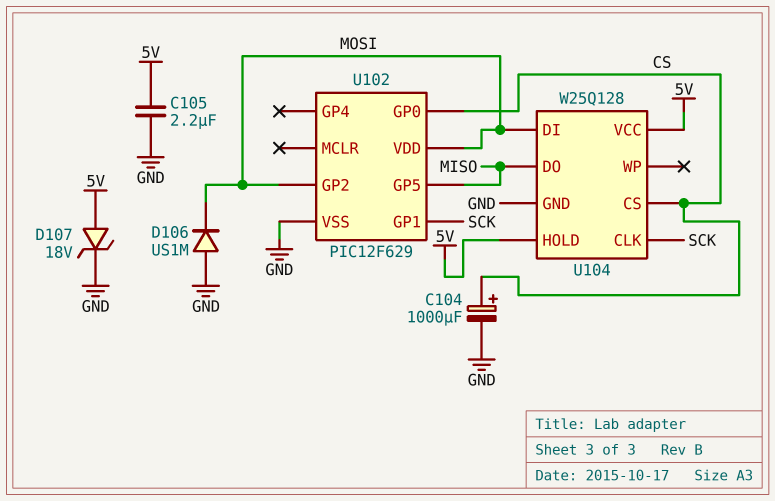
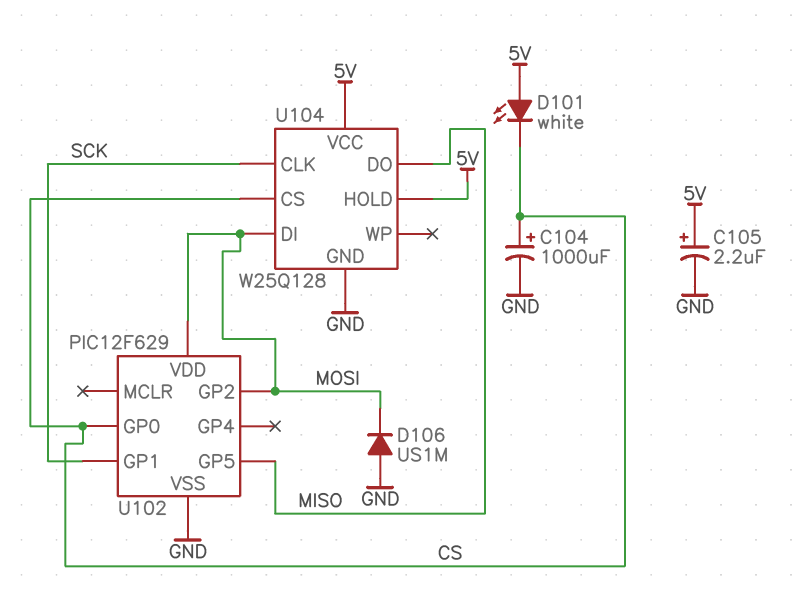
C105: 2.2uF (5V, GND) -> 2.2uF (plus 5V, minus GND)
D101: none -> LED white (A 5V, K CS)
D107: zener 18V (A 5V, K GND) -> none

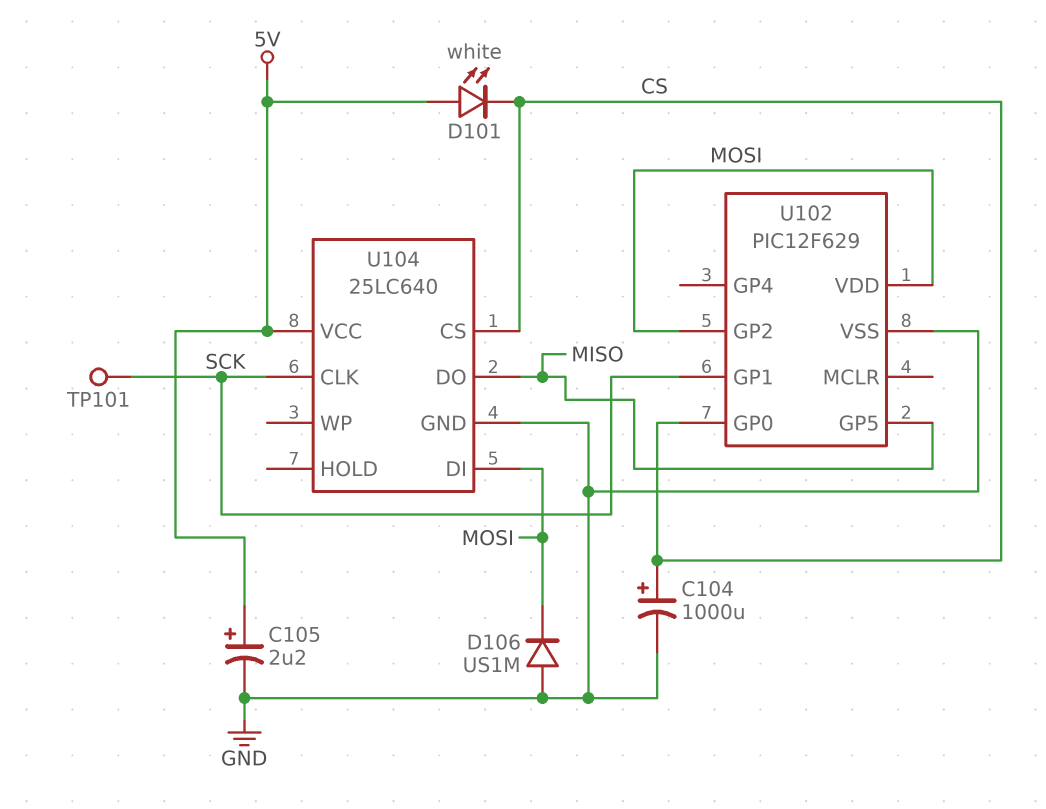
TP101: none -> test point (SCK)
U104: W25Q128 -> 25LC640
U104 pin HOLD: 5V -> none

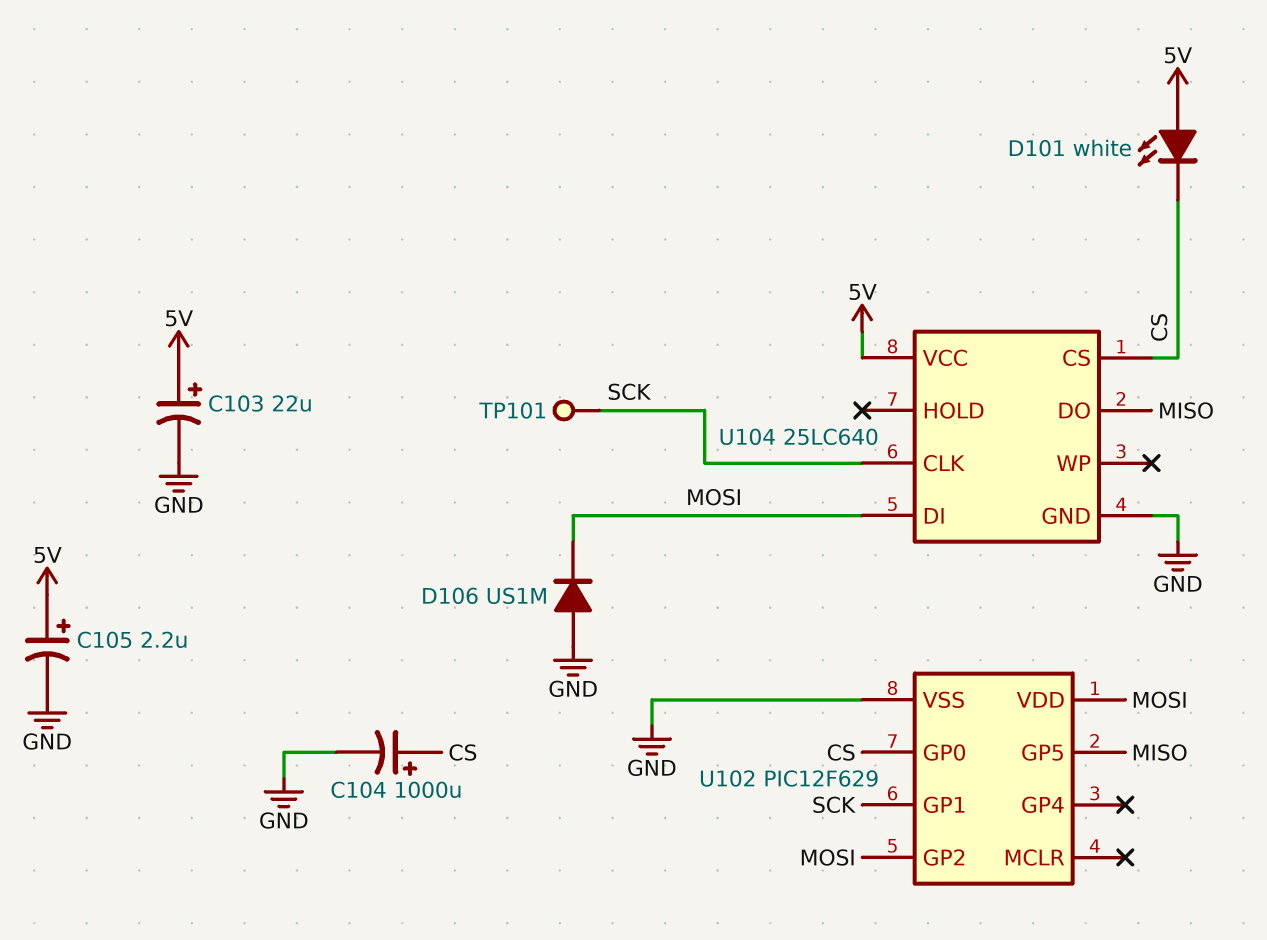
C103: none -> 22uF (plus 5V, minus GND)

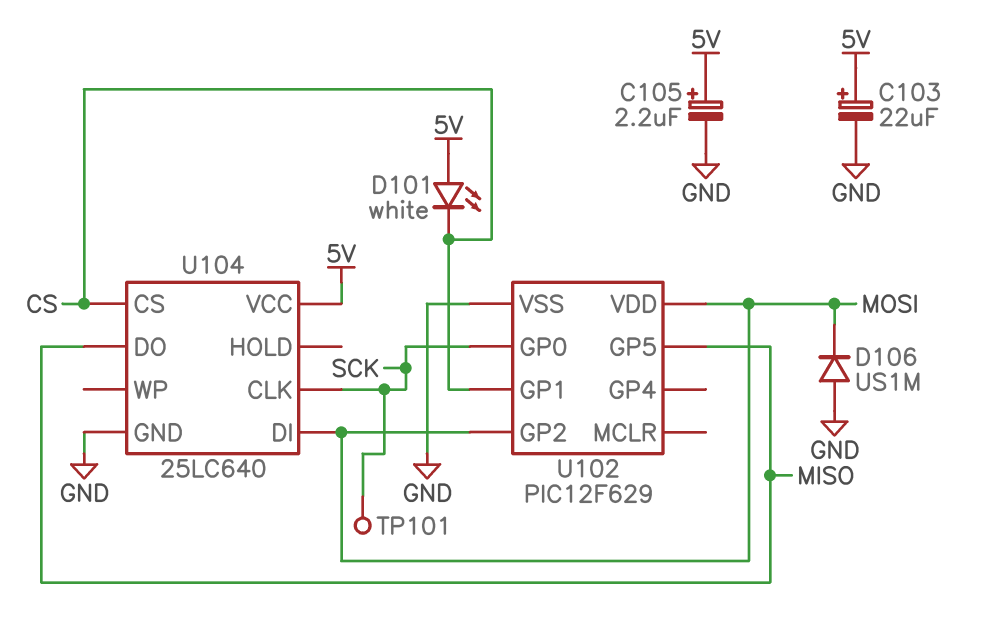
C104: 1000uF (plus CS, minus GND) -> none
U102 pin GP0: CS -> SCK
U102 pin GP1: SCK -> CS

